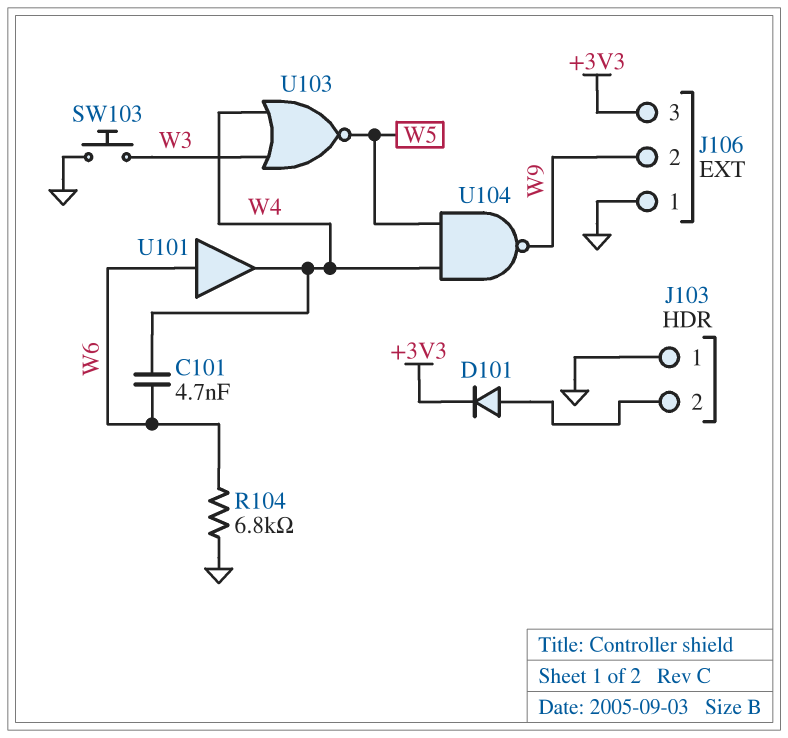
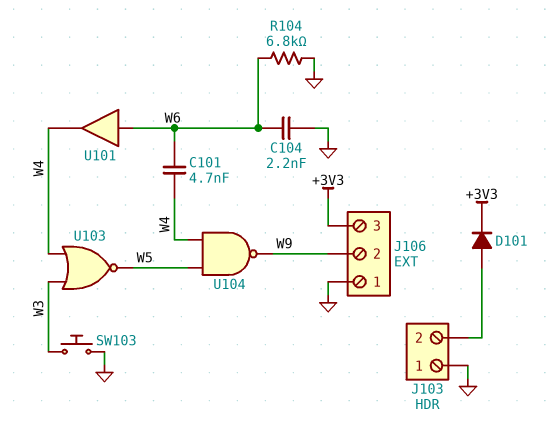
C104: none -> 2.2nF (GND, W6)

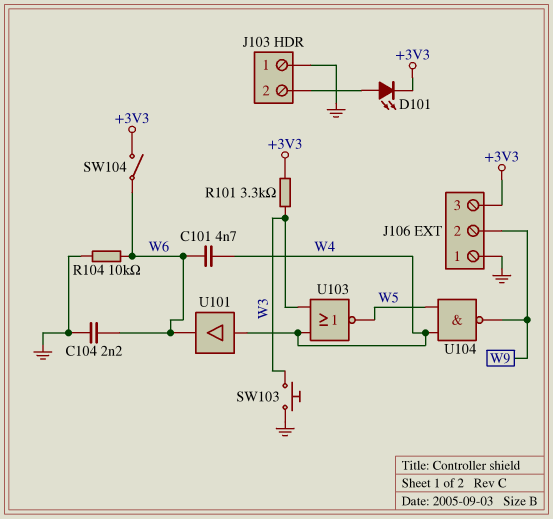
D101: diode (A J103/2, K +3V3) -> LED (A J103/2, K +3V3)
R101: none -> 3.3k (+3V3, W3)
R104: 6.8k (GND, W6) -> 10k (GND, W6)
SW104: none -> switch (+3V3, W6)
U101: buffer (in W6, out W4) -> buffer (in W4, out W6)

